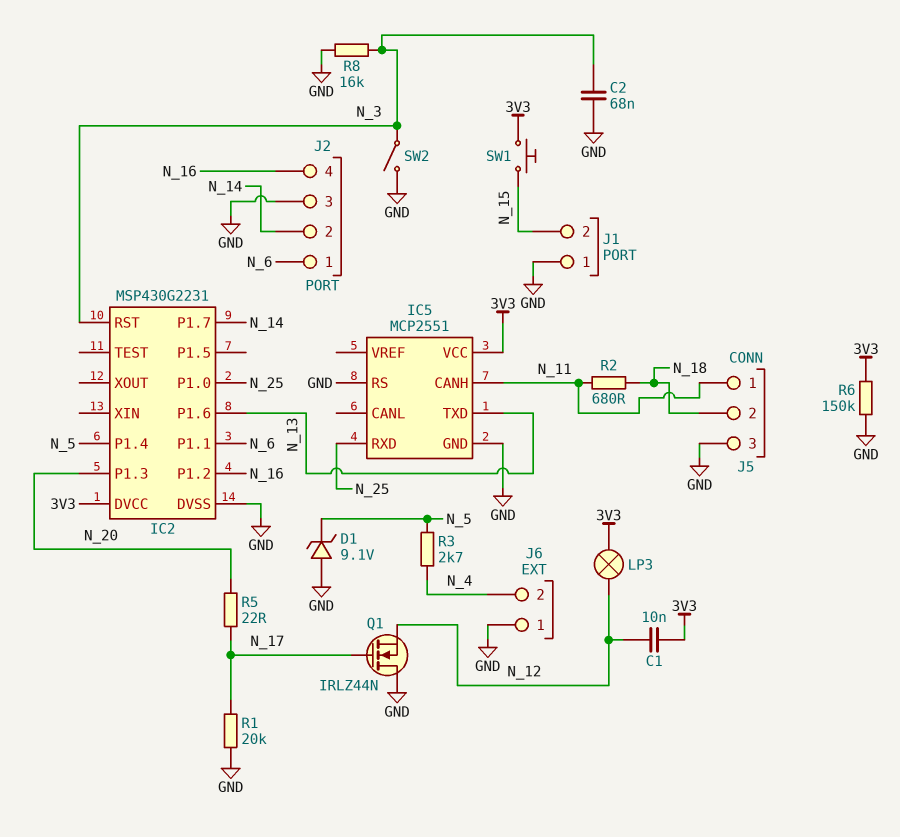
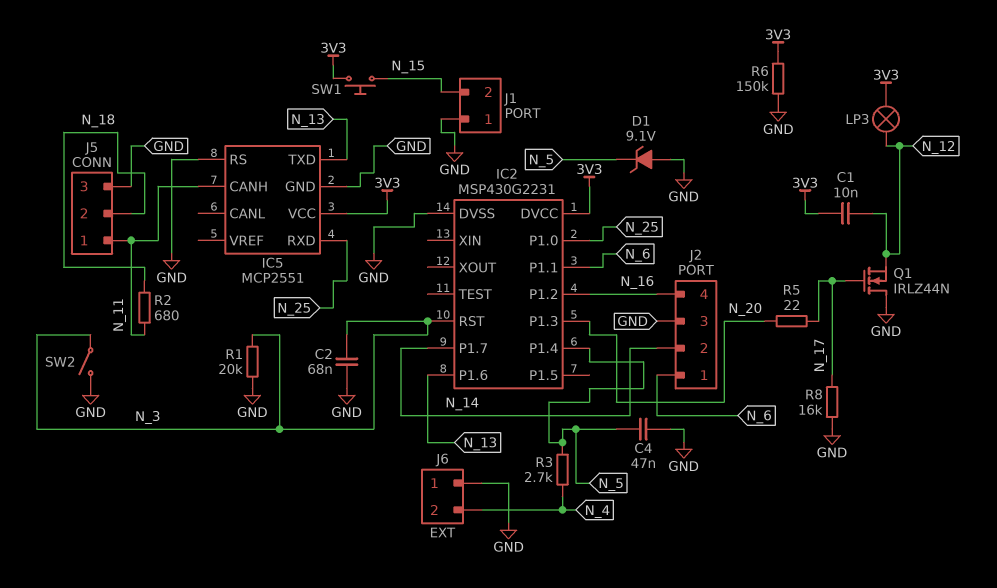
C4: none -> 47nF (GND, N_5)
R1: 20k (GND, N_17) -> 20k (GND, N_3)
R8: 16k (GND, N_3) -> 16k (GND, N_17)

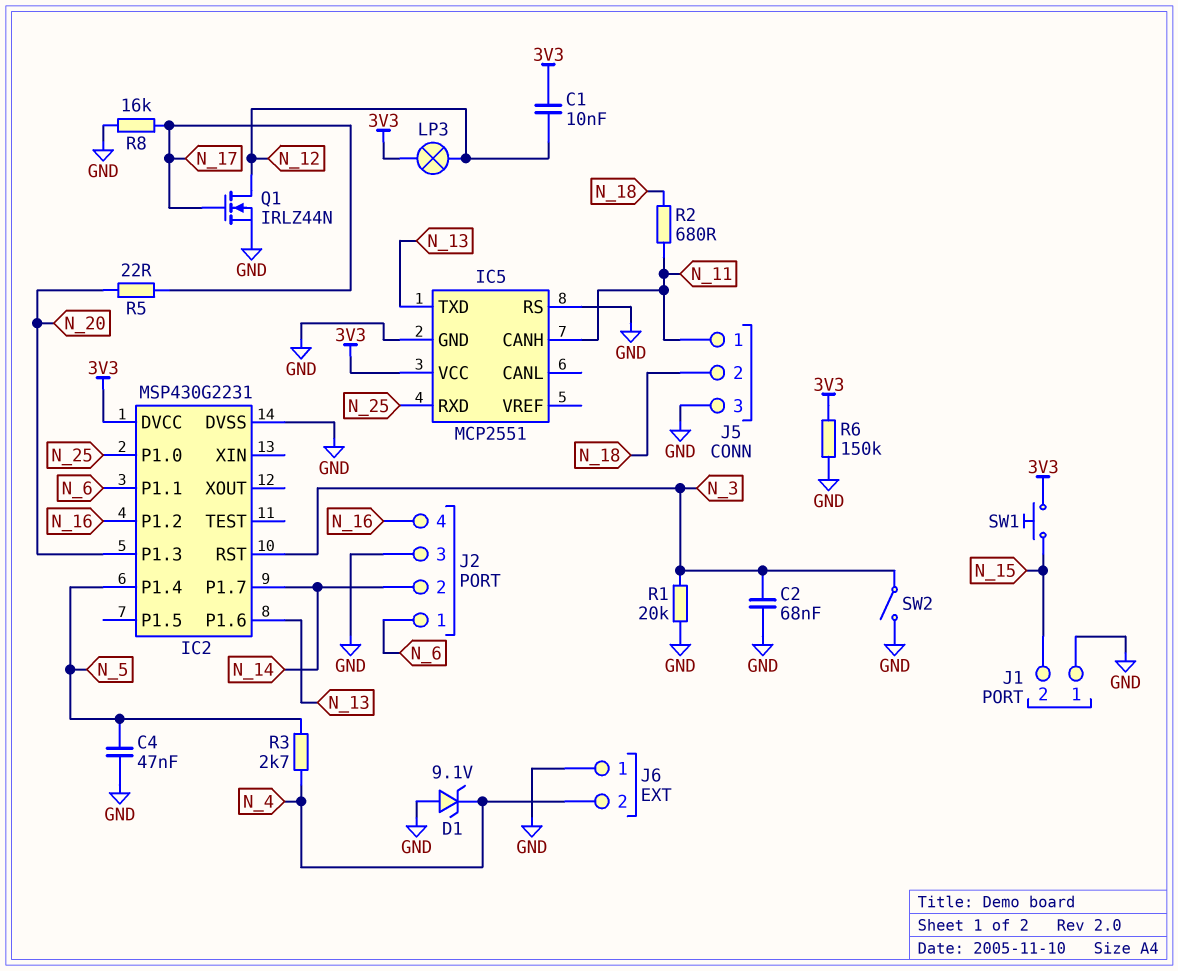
D1: zener 9.1V (A GND, K N_5) -> zener 9.1V (A GND, K N_4)
Q1: NMOS IRLZ44N (G N_17, D GND, S N_12) -> NMOS IRLZ44N (G N_17, D N_12, S GND)

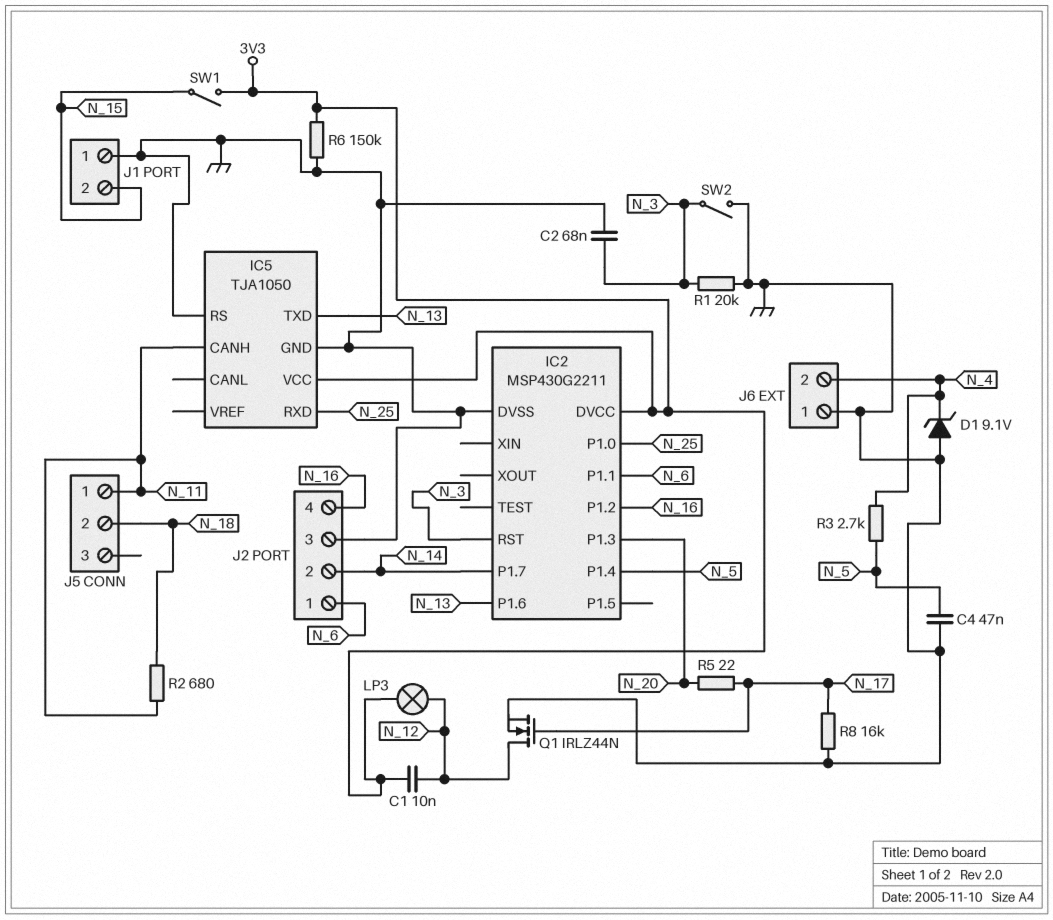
IC2: MSP430G2231 -> MSP430G2211
IC5: MCP2551 -> TJA1050
J5 pin 3: GND -> none
SW1: button (3V3, N_15) -> switch (3V3, N_15)

